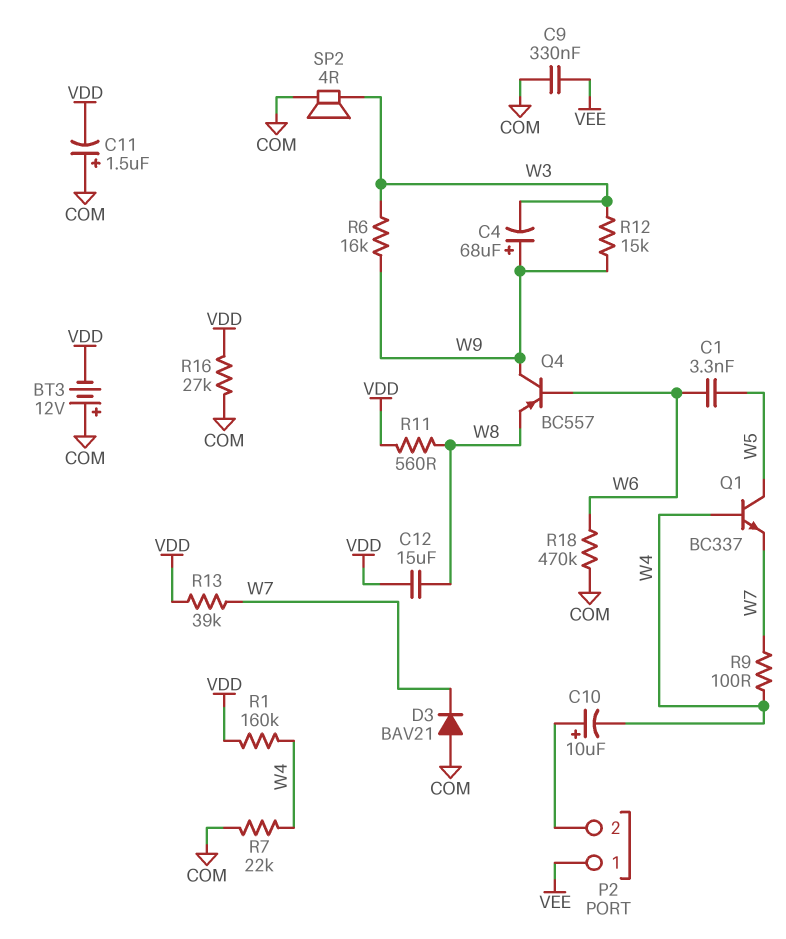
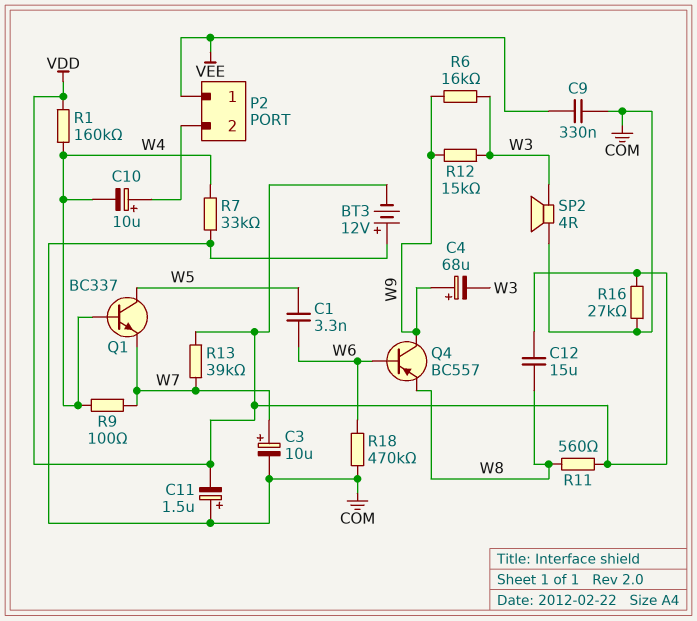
C3: none -> 10uF (plus W7, minus COM)
D3: diode BAV21 (A COM, K W7) -> none
R7: 22k (COM, W4) -> 33k (COM, W4)

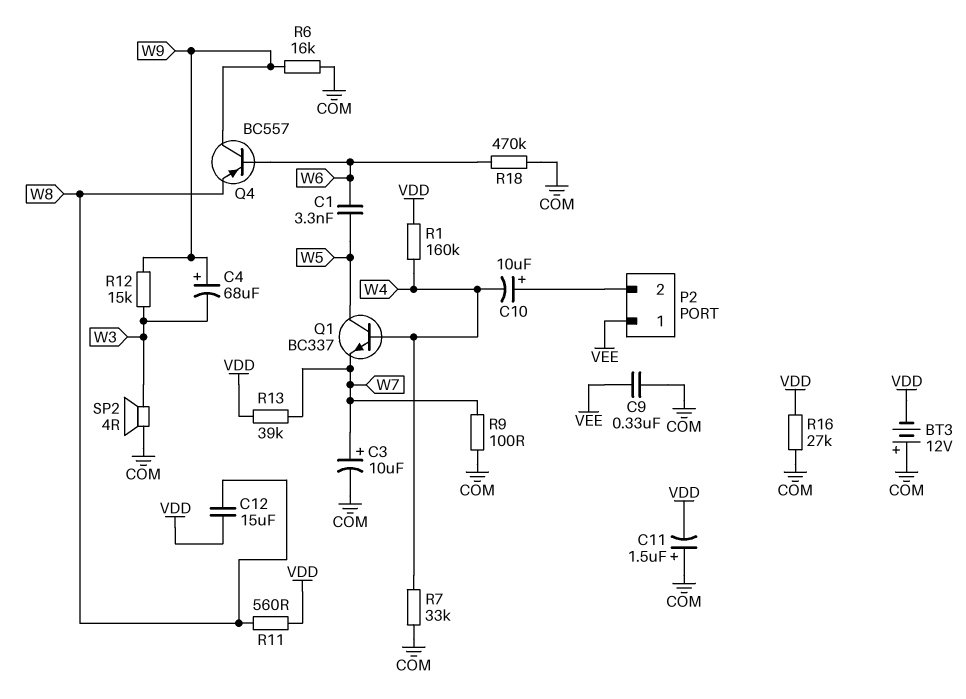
R6: 16k (W3, W9) -> 16k (COM, W9)
R9: 100 (W4, W7) -> 100 (COM, W7)

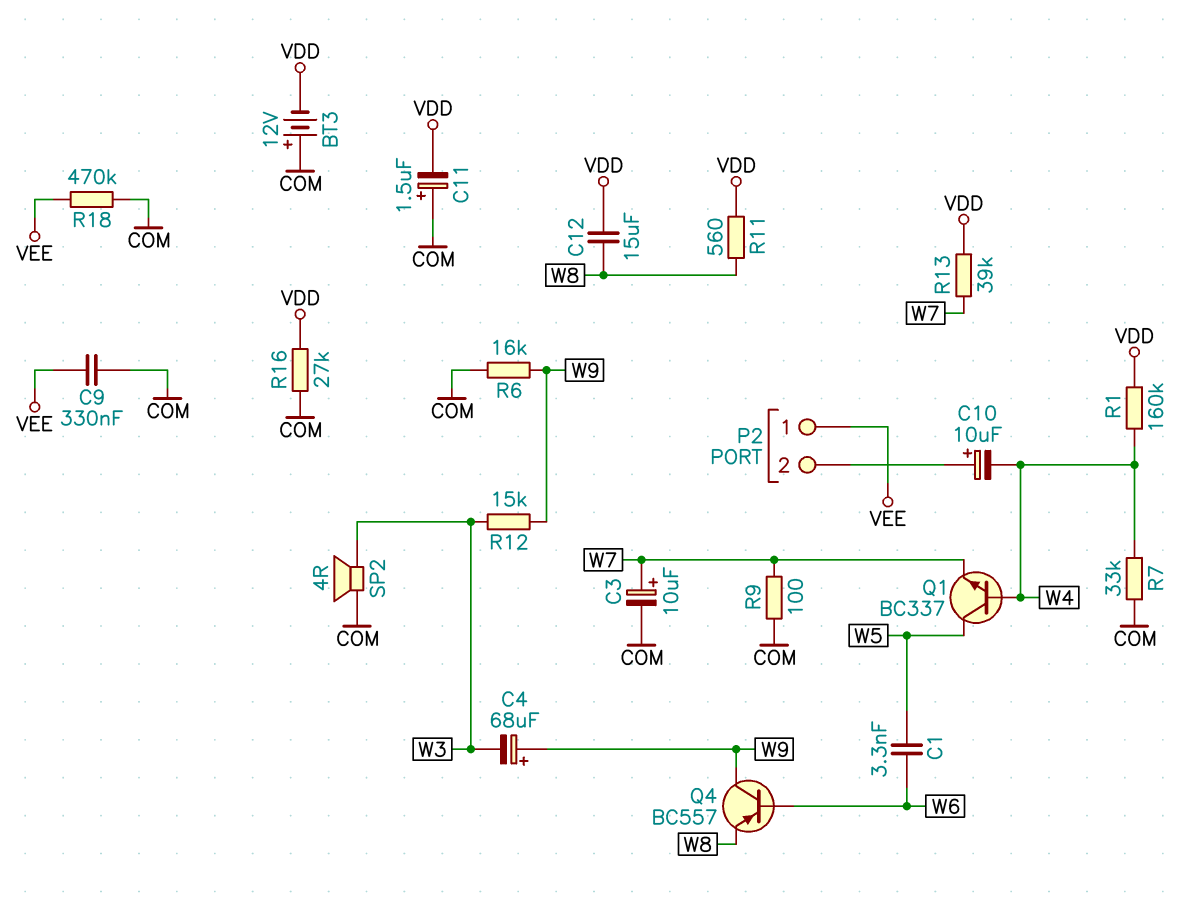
R18: 470k (COM, W6) -> 470k (COM, VEE)

